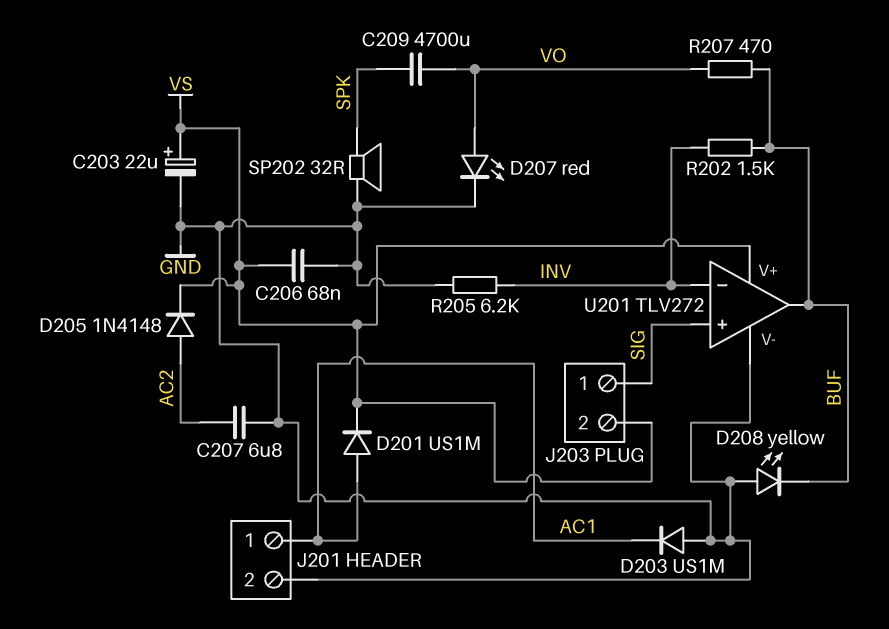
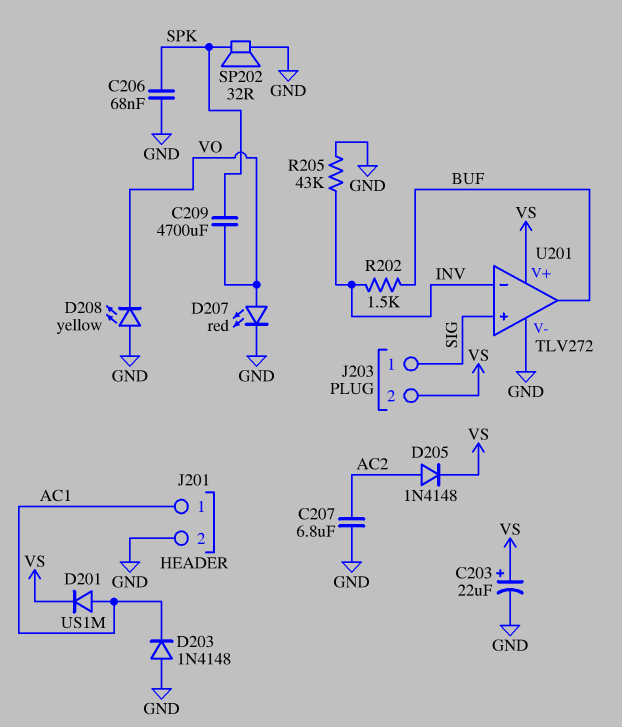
C206: 68nF (GND, VS) -> 68nF (GND, SPK)
D203: diode US1M (A GND, K AC1) -> diode 1N4148 (A GND, K AC1)
D208: LED yellow (A GND, K BUF) -> LED yellow (A GND, K VO)
R205: 6.2k (GND, INV) -> 43k (GND, INV)
R207: 470 (BUF, VO) -> none

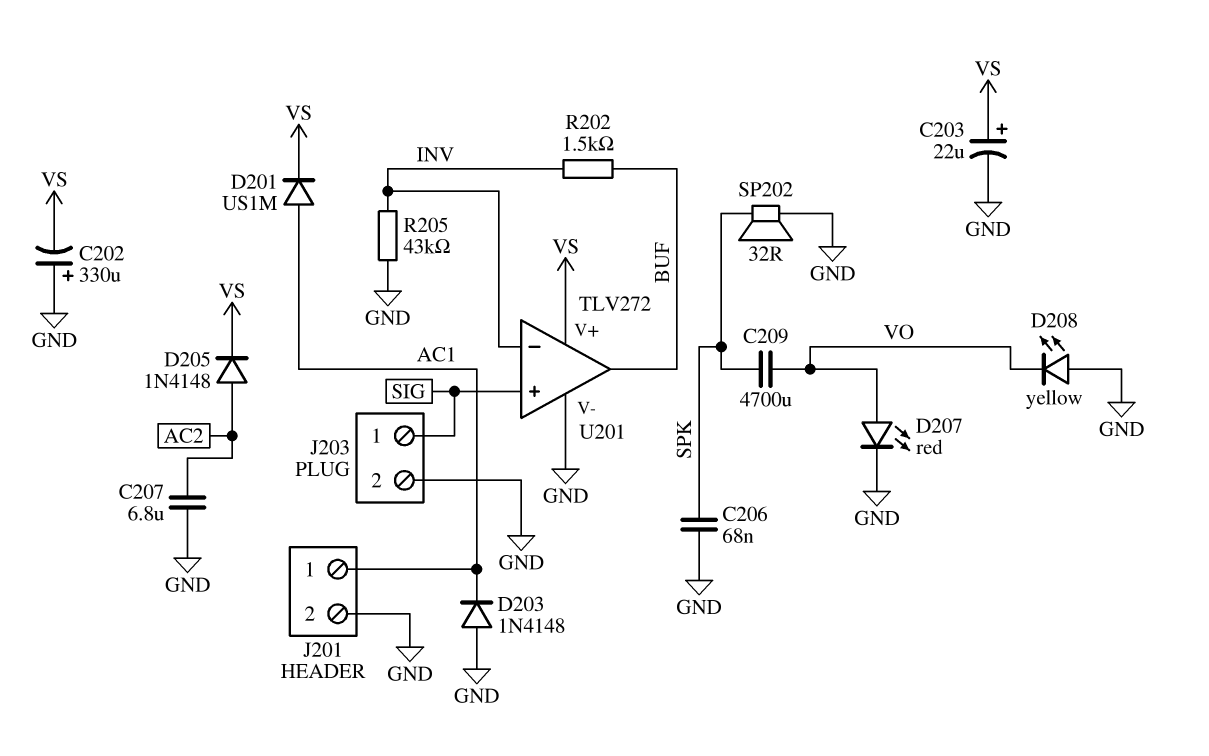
C202: none -> 330uF (plus GND, minus VS)
J203 pin 2: VS -> GND

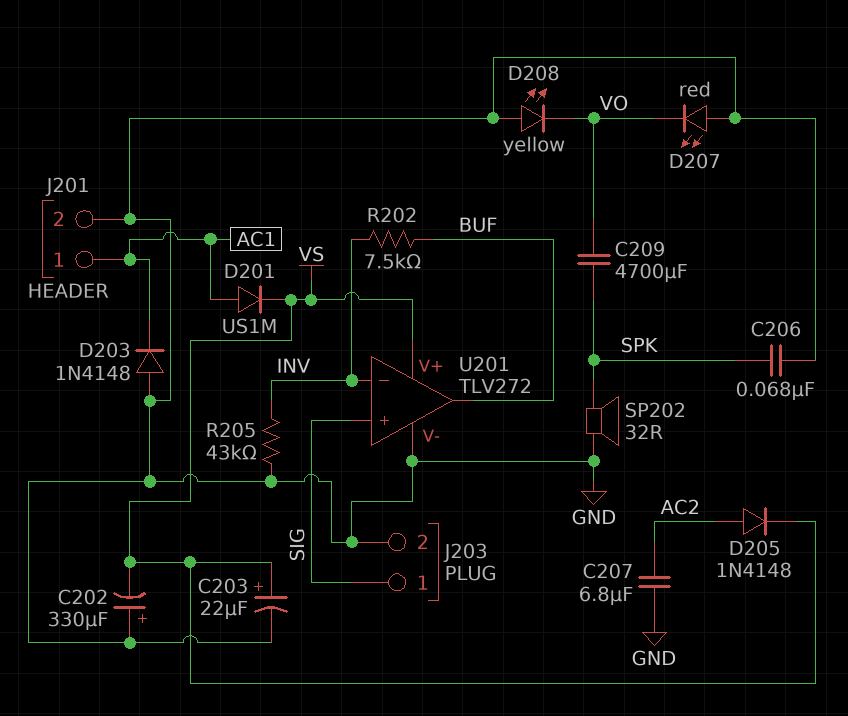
D207: LED red (A VO, K GND) -> LED red (A GND, K VO)
R202: 1.5k (BUF, INV) -> 7.5k (BUF, INV)

